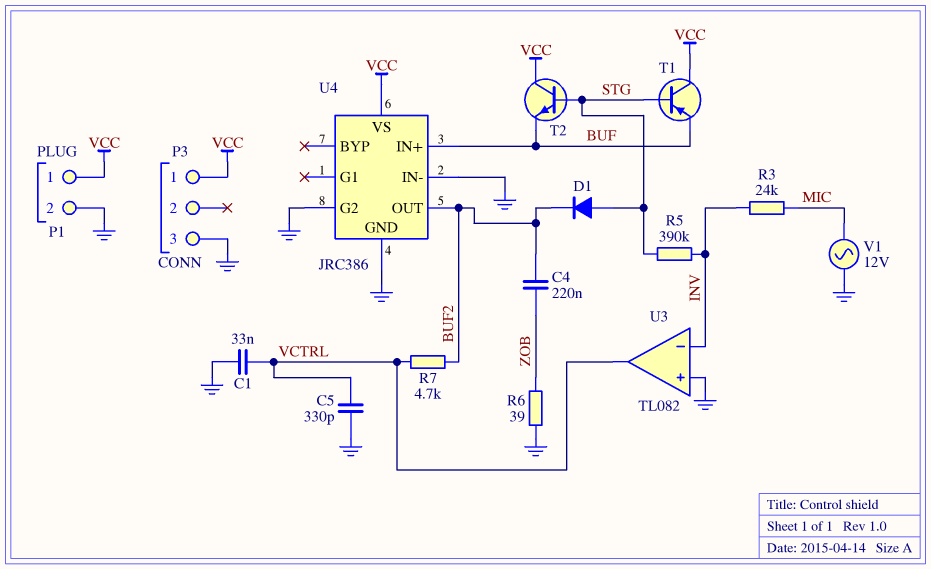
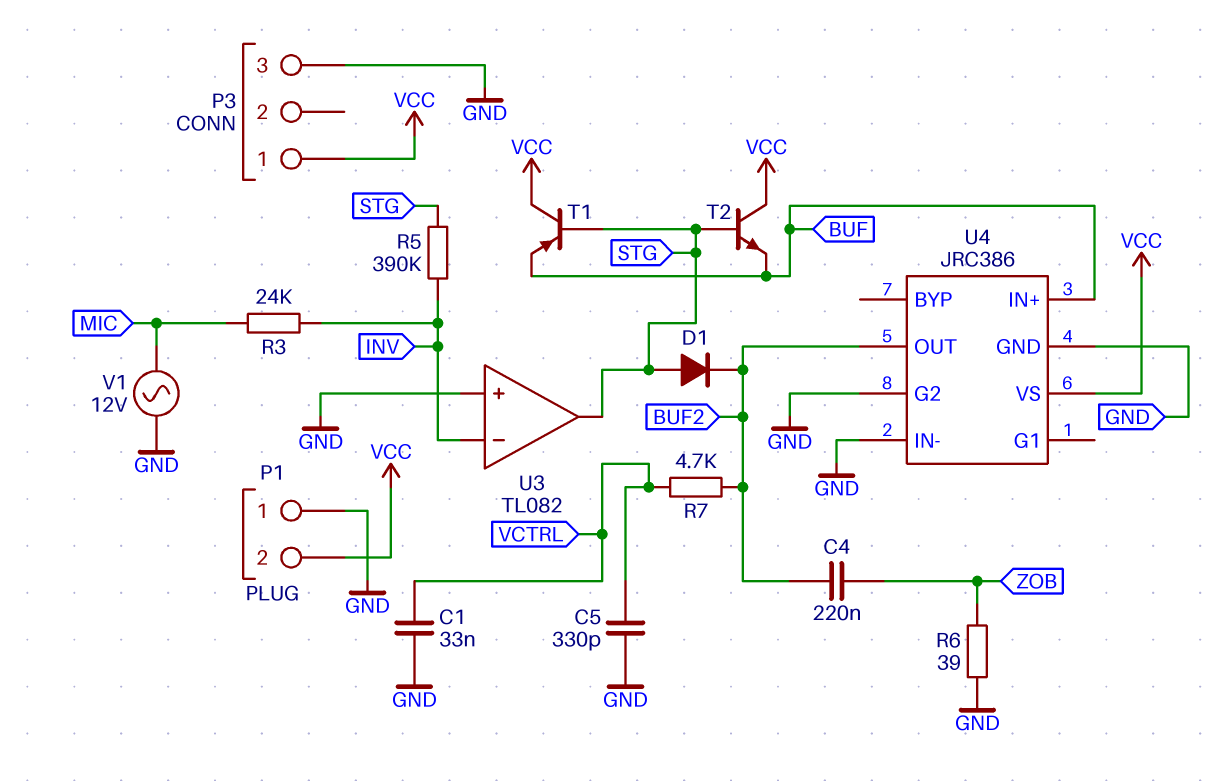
P1 pin 1: VCC -> GND
P1 pin 2: GND -> VCC
U3 pin out: VCTRL -> STG

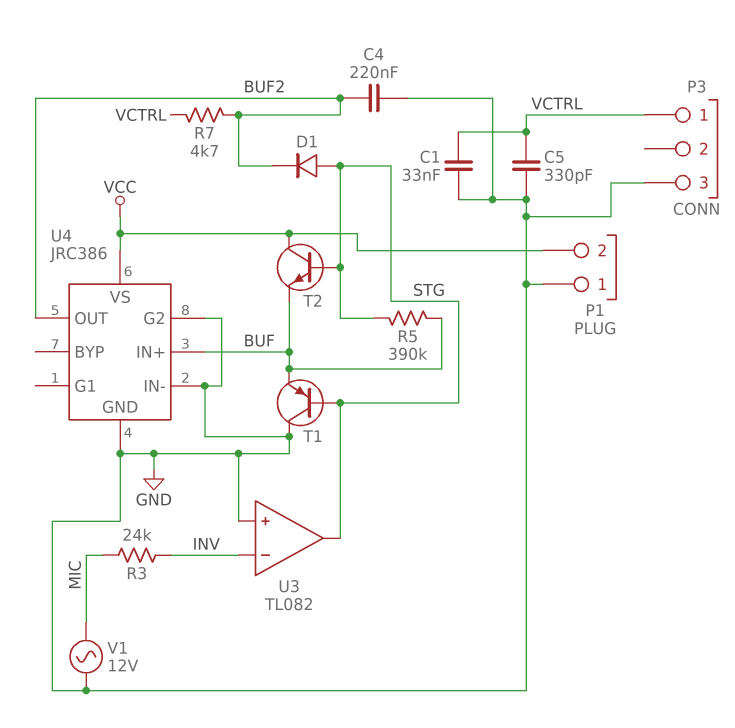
C4: 220nF (BUF2, ZOB) -> 220nF (BUF2, GND)
P3 pin 1: VCC -> VCTRL
R5: 390k (INV, STG) -> 390k (BUF, STG)
R6: 39 (GND, ZOB) -> none
T1: PNP (B STG, C VCC, E BUF) -> PNP (B STG, C GND, E BUF)

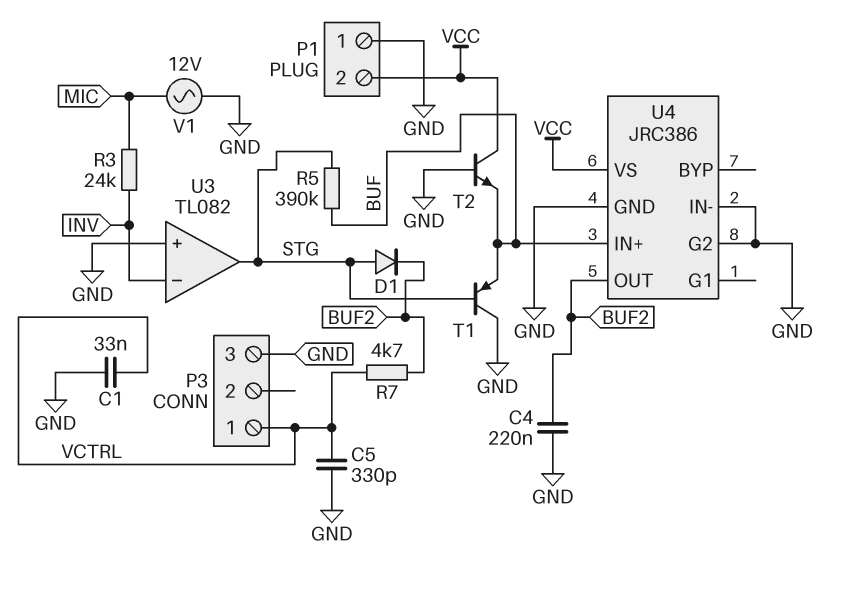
T2: NPN (B STG, C VCC, E BUF) -> NPN (B GND, C VCC, E BUF)

